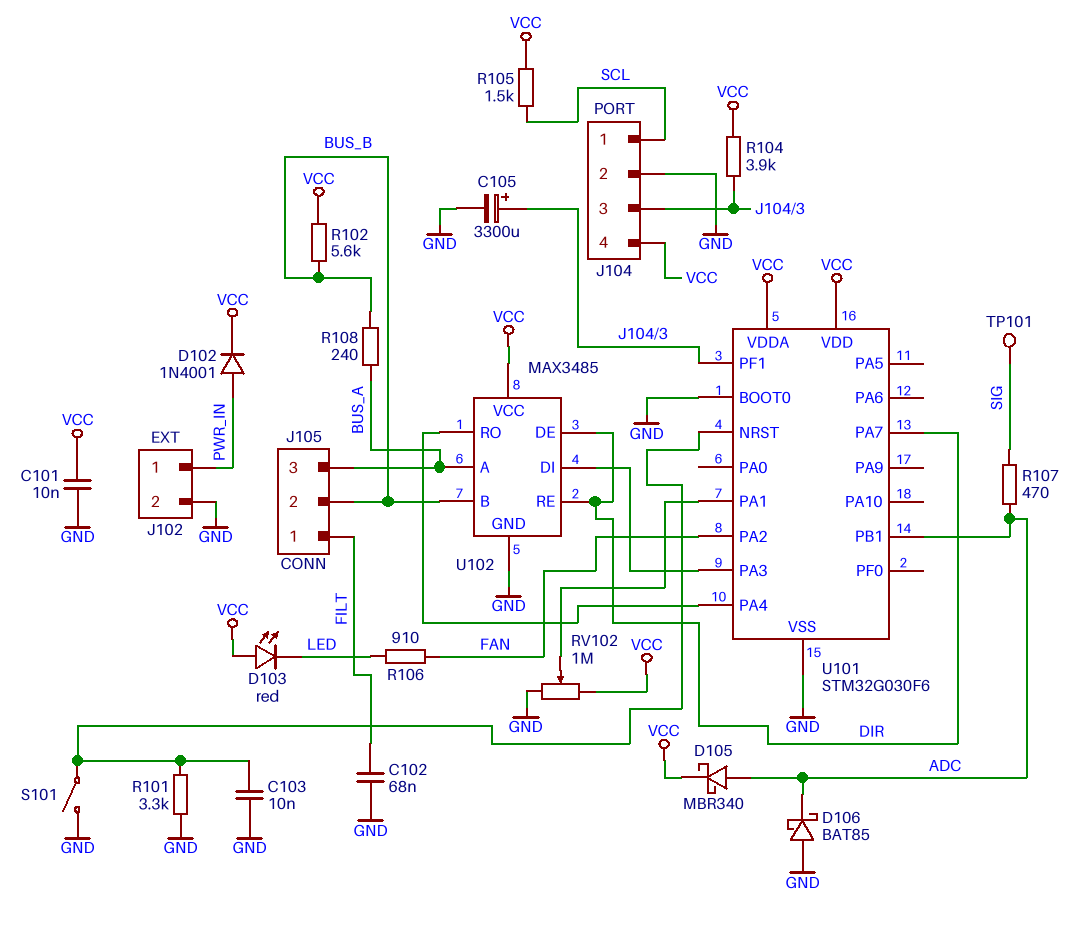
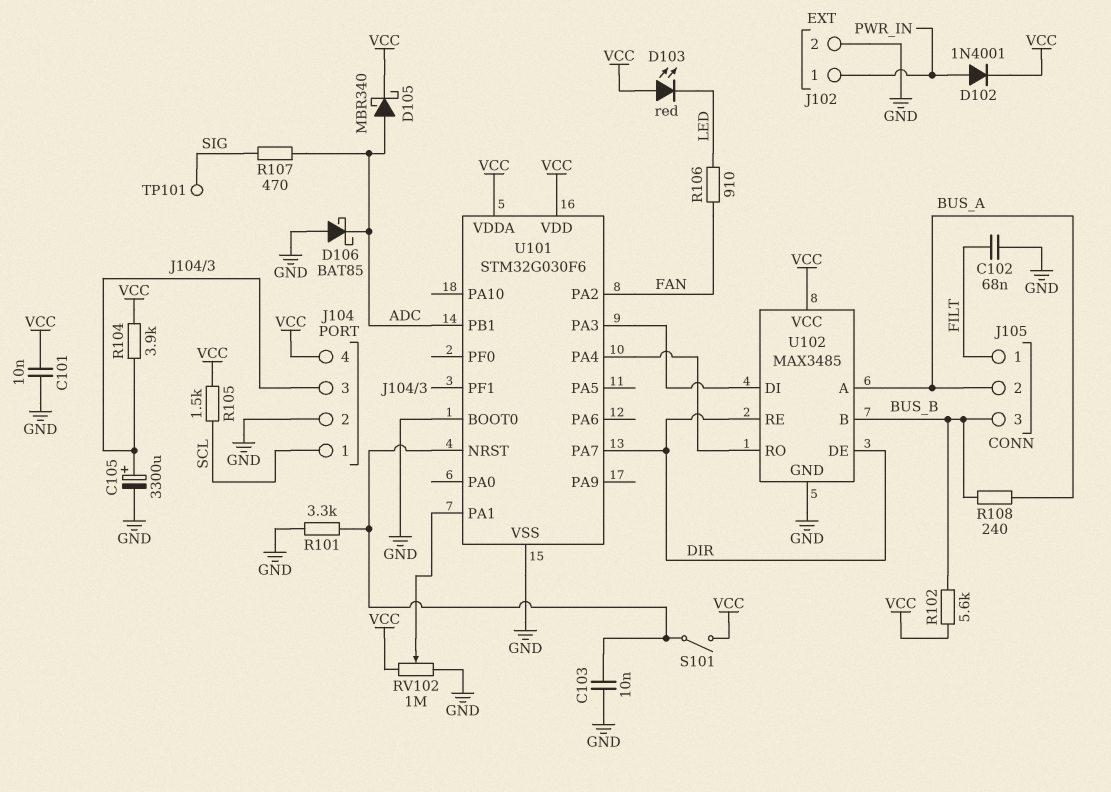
J105 pin 2: BUS_B -> BUS_A
J105 pin 3: BUS_A -> BUS_B
S101: switch (GND, U101/NRST) -> switch (U101/NRST, VCC)

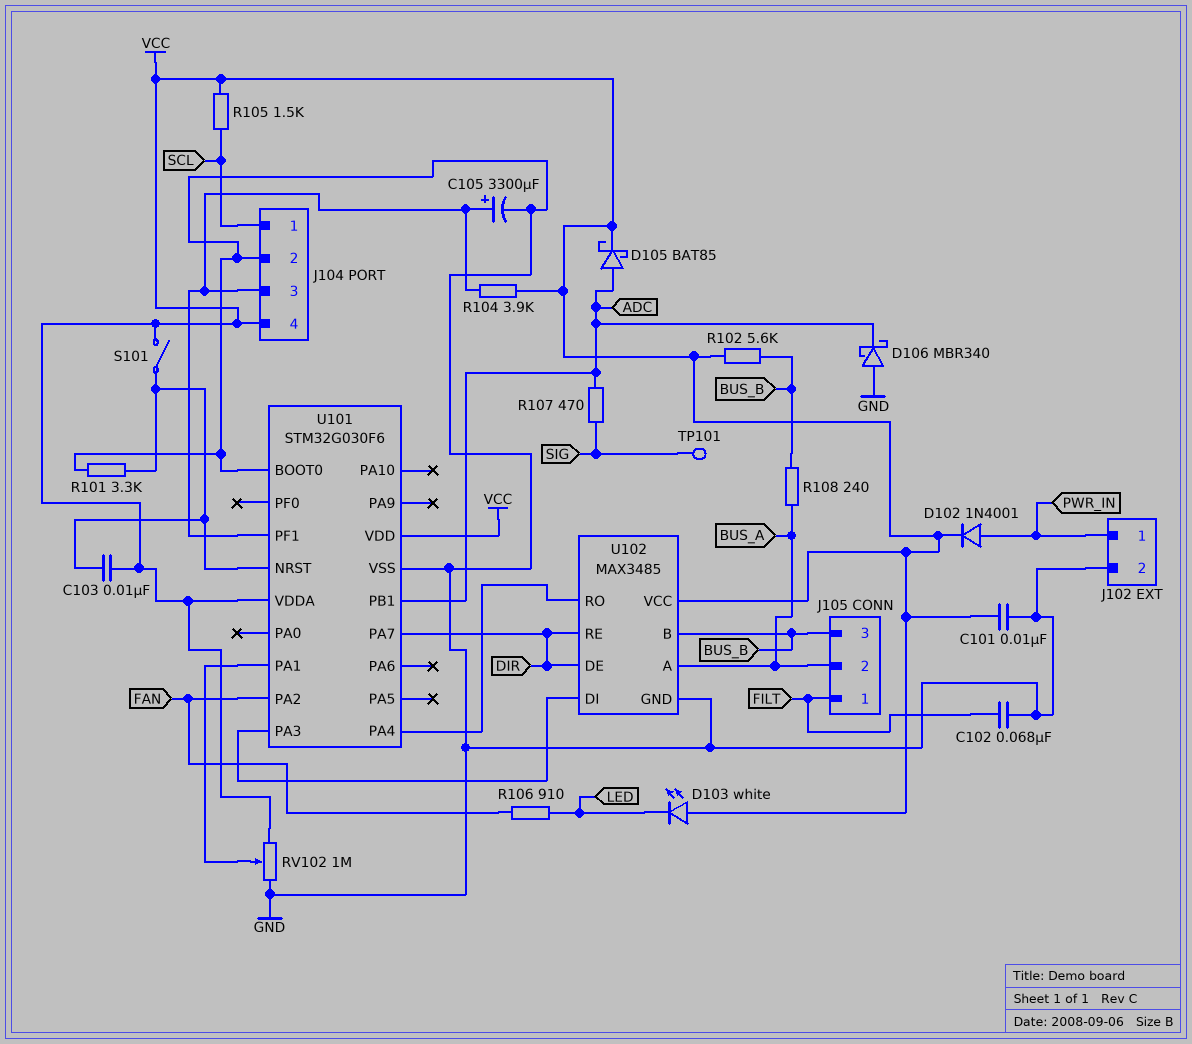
C103: 10nF (GND, U101/NRST) -> 10nF (U101/NRST, VCC)
D103: LED red (A VCC, K LED) -> LED white (A VCC, K LED)
D105: schottky MBR340 (A ADC, K VCC) -> schottky BAT85 (A ADC, K VCC)
D106: schottky BAT85 (A GND, K ADC) -> schottky MBR340 (A GND, K ADC)

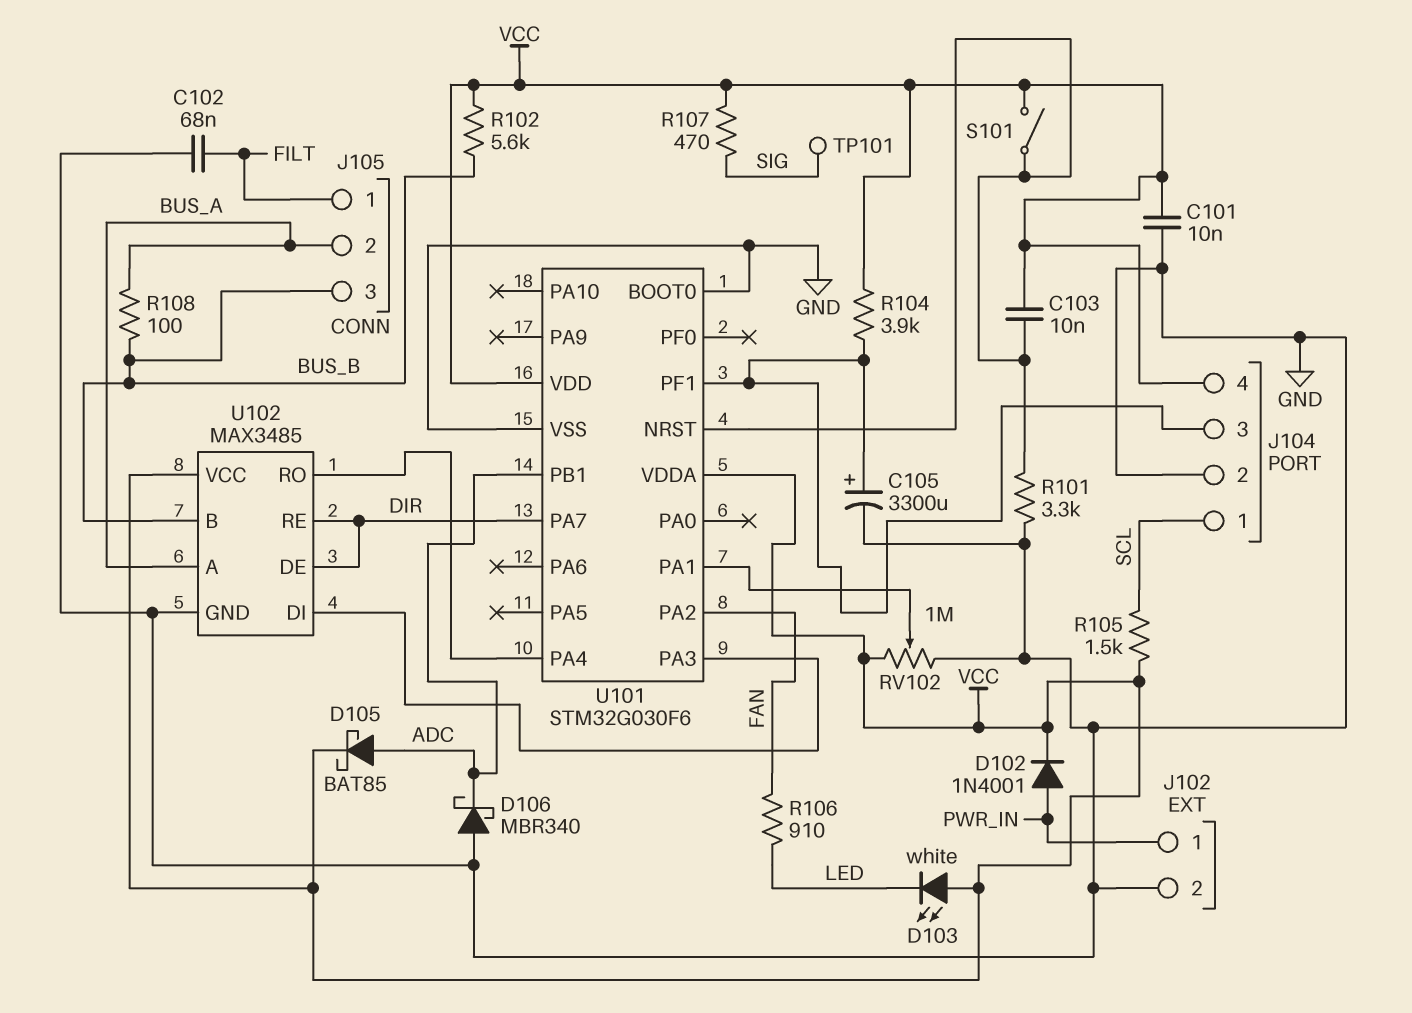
R107: 470 (ADC, SIG) -> 470 (SIG, VCC)
R108: 240 (BUS_A, BUS_B) -> 100 (BUS_A, BUS_B)

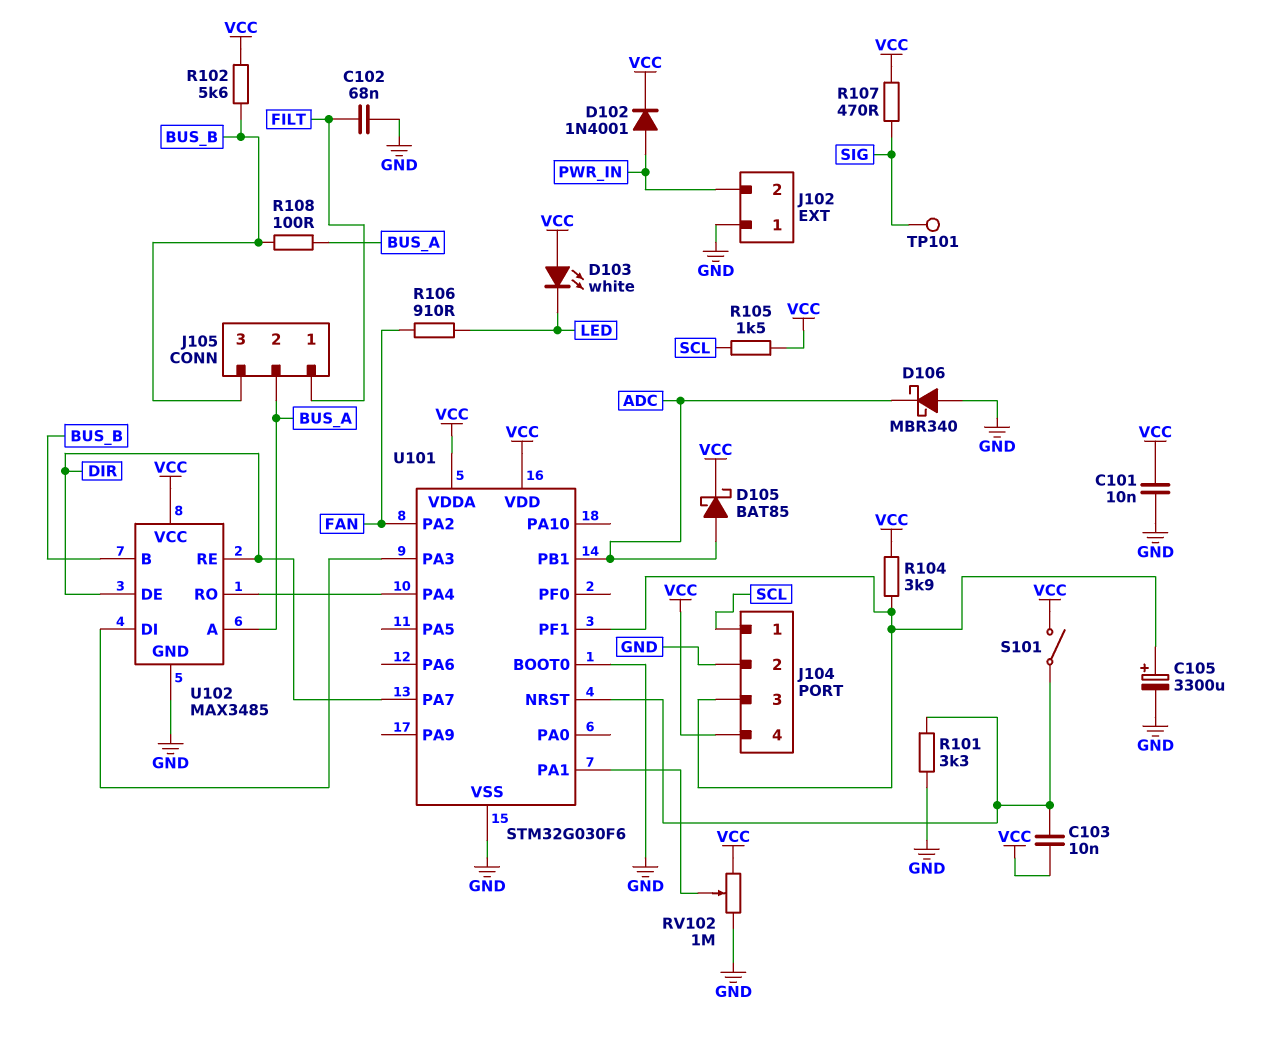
J102 pin 1: PWR_IN -> GND
J102 pin 2: GND -> PWR_IN

